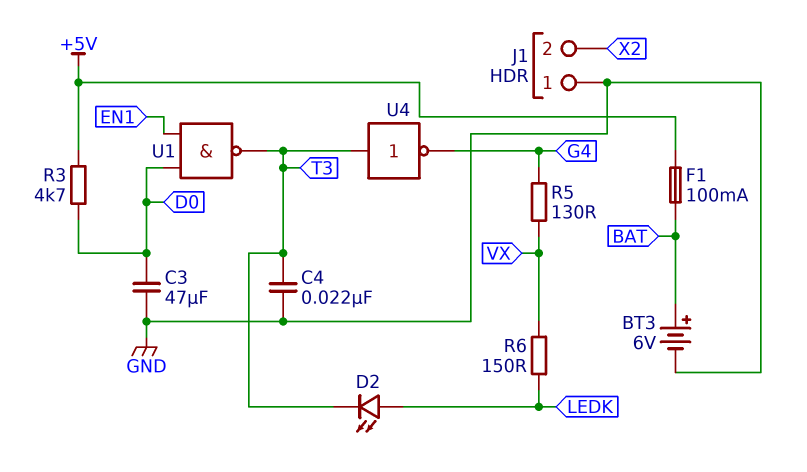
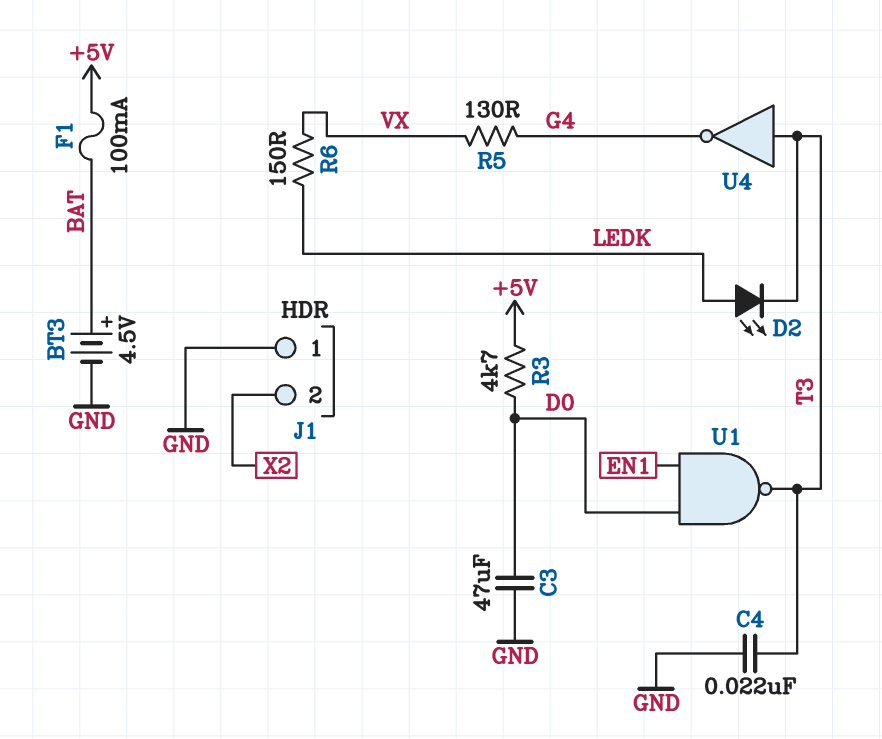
BT3: 6V (plus BAT, minus GND) -> 4.5V (plus BAT, minus GND)

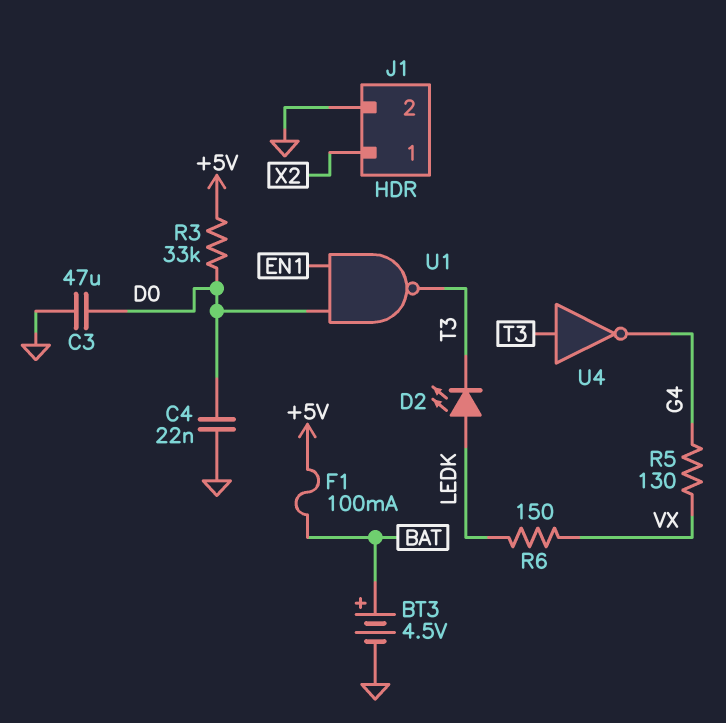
C4: 22nF (GND, T3) -> 22nF (D0, GND)
J1 pin 1: GND -> X2
J1 pin 2: X2 -> GND
R3: 4.7k (+5V, D0) -> 33k (+5V, D0)

